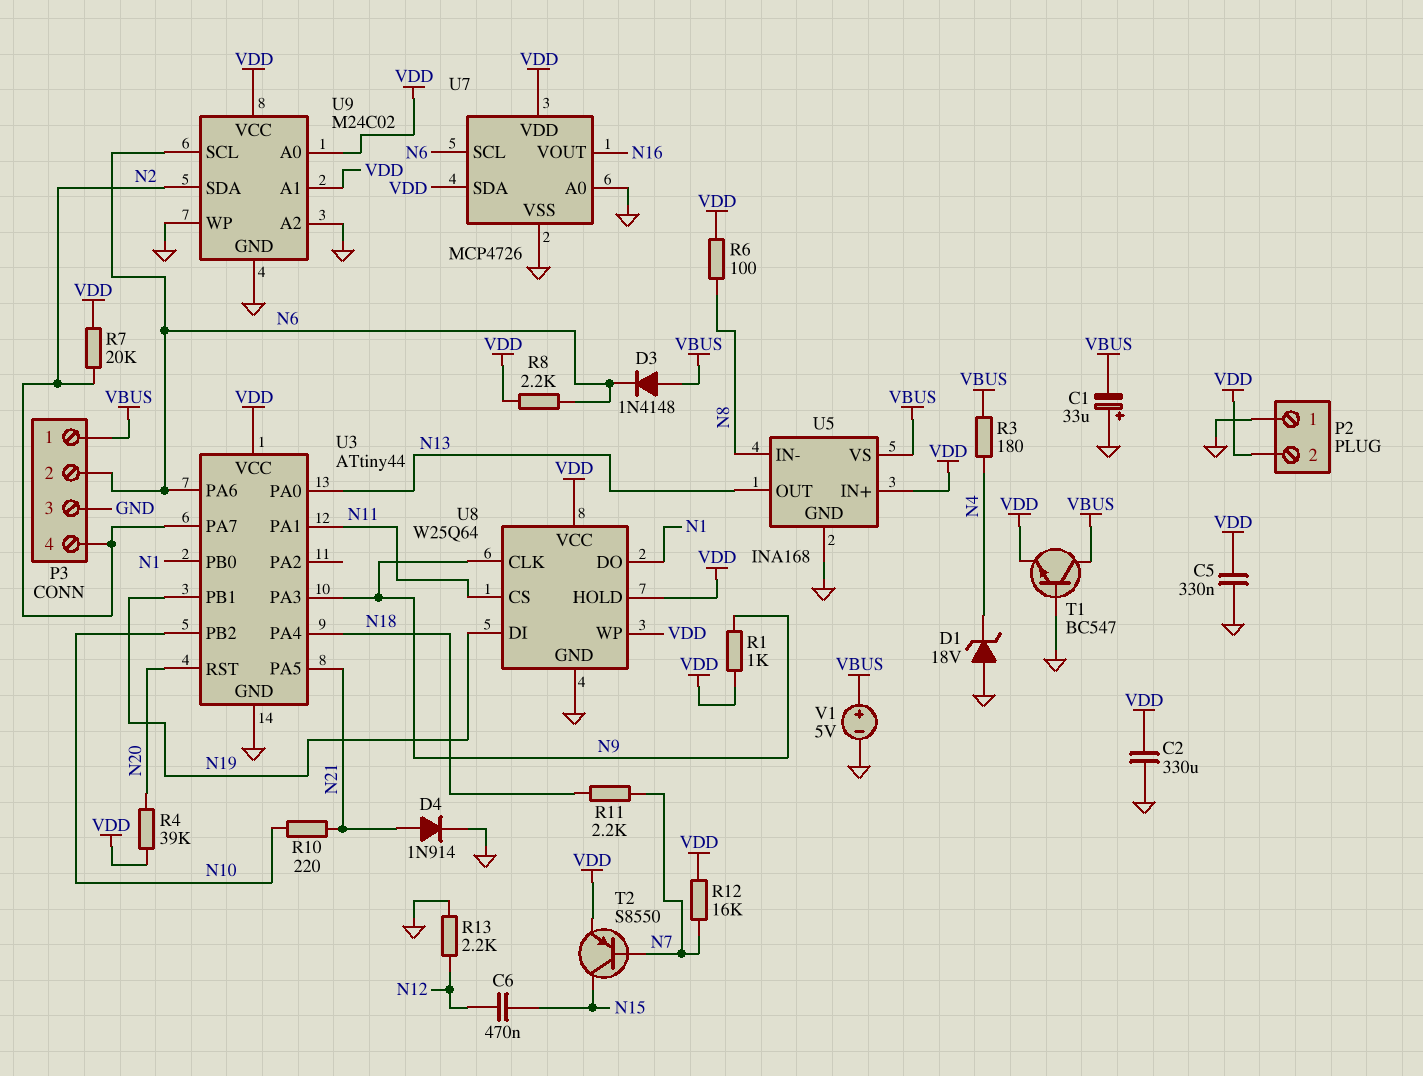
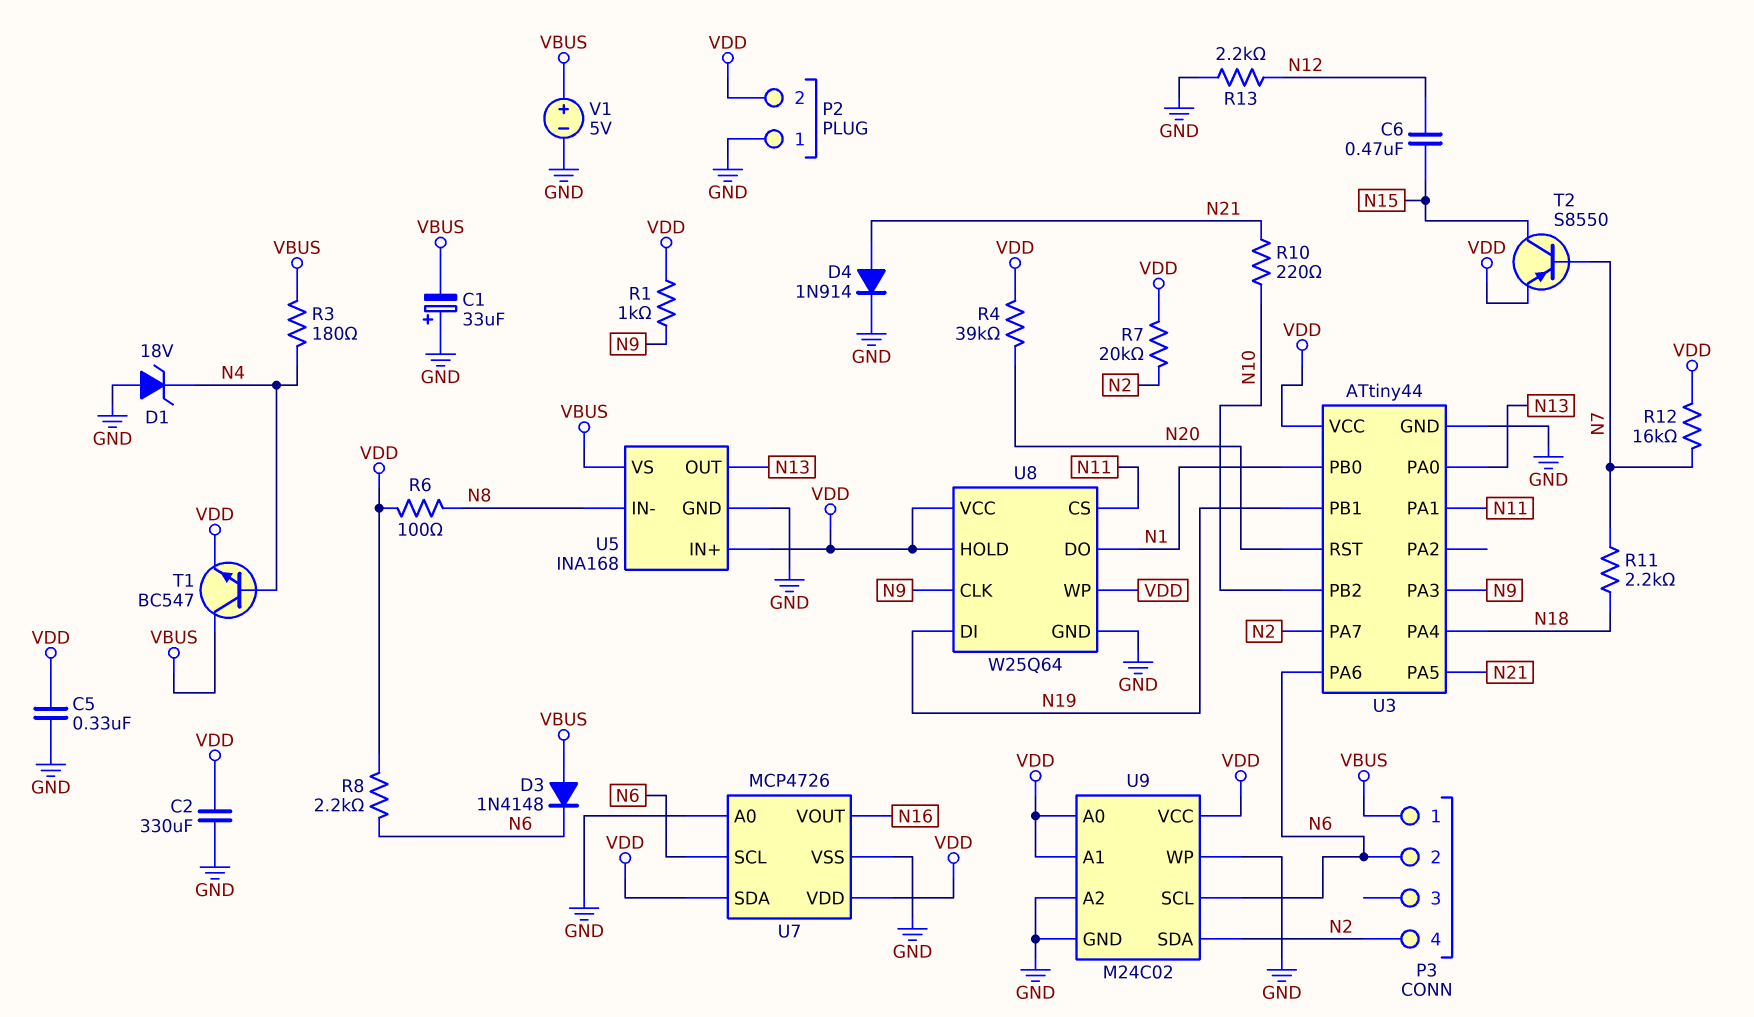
P3 pin 3: GND -> none
T1: NPN BC547 (B GND, C VBUS, E VDD) -> NPN BC547 (B N4, C VBUS, E VDD)

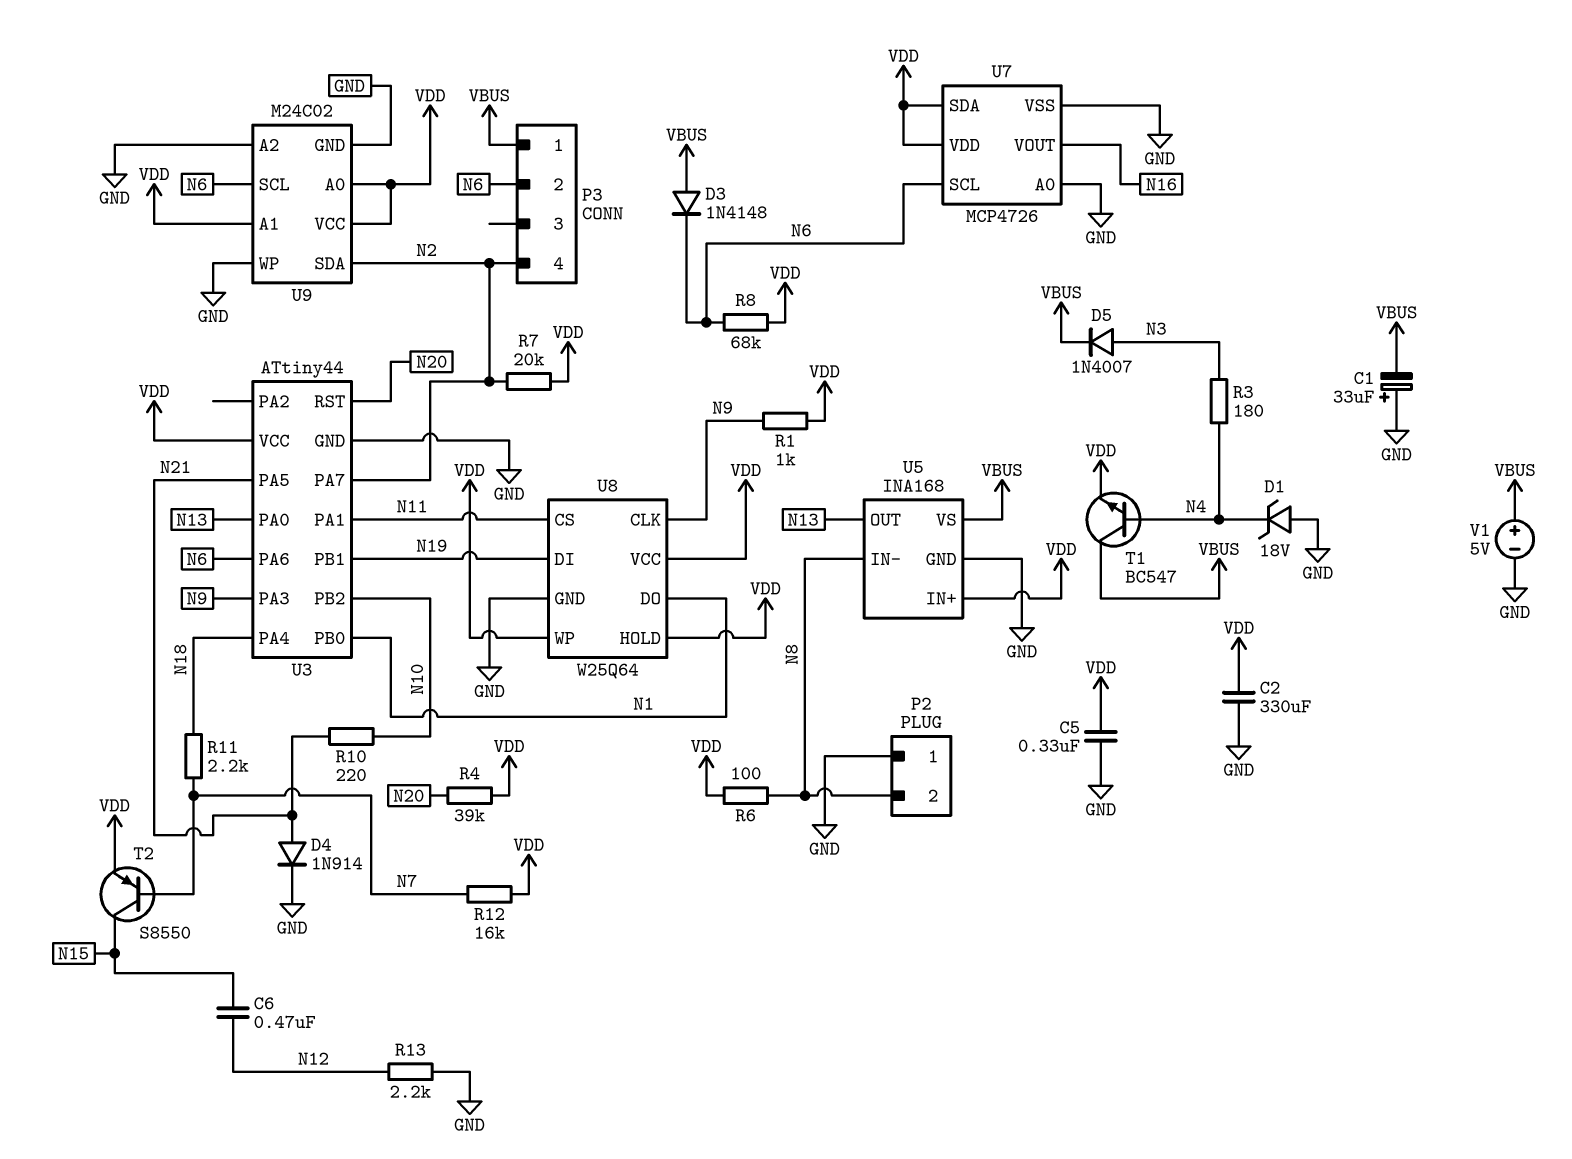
D5: none -> diode 1N4007 (A N3, K VBUS)
P2 pin 2: VDD -> N8
R3: 180 (N4, VBUS) -> 180 (N3, N4)
R8: 2.2k (N6, VDD) -> 68k (N6, VDD)

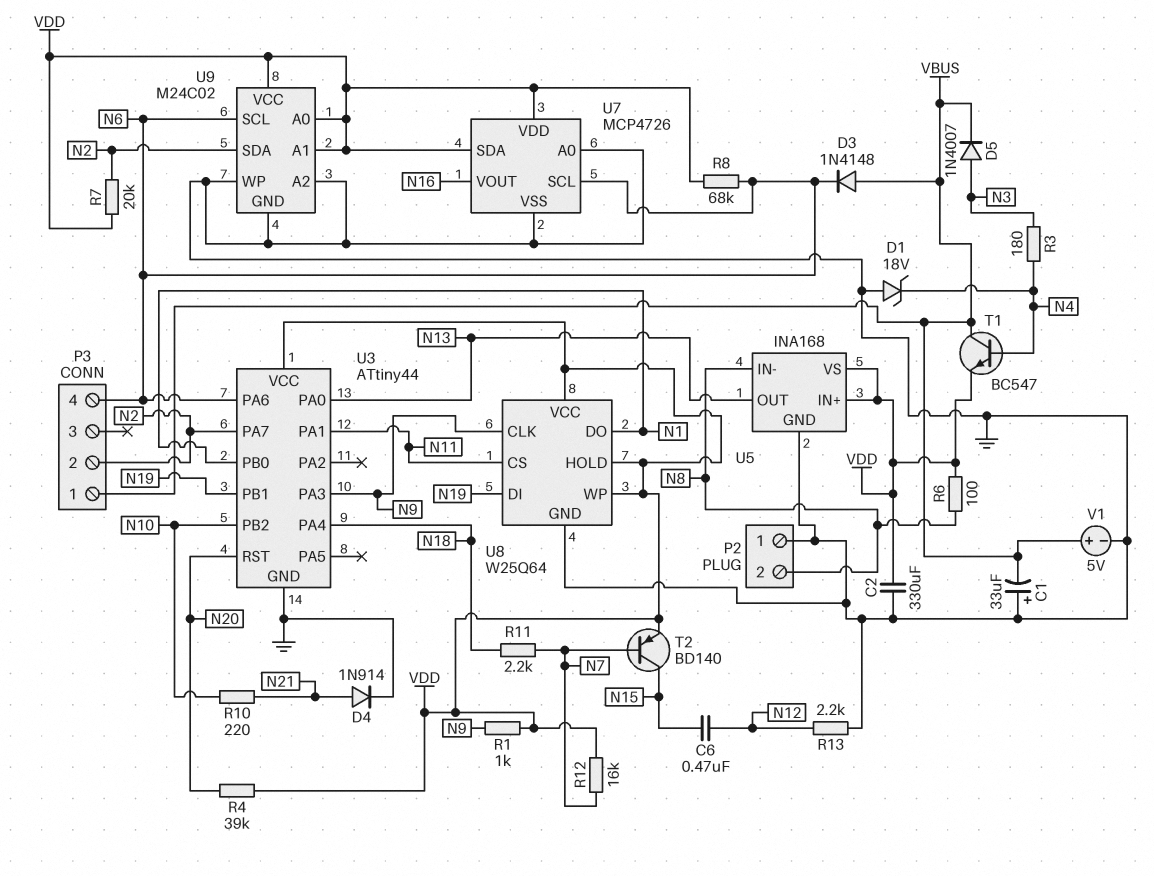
C5: 330nF (GND, VDD) -> none
P3 pin 2: N6 -> N2
P3 pin 4: N2 -> N6
T2: PNP S8550 (B N7, C N15, E VDD) -> PNP BD140 (B N7, C N15, E VDD)
U3 pin PA5: N21 -> none
U5 pin VS: VBUS -> VDD

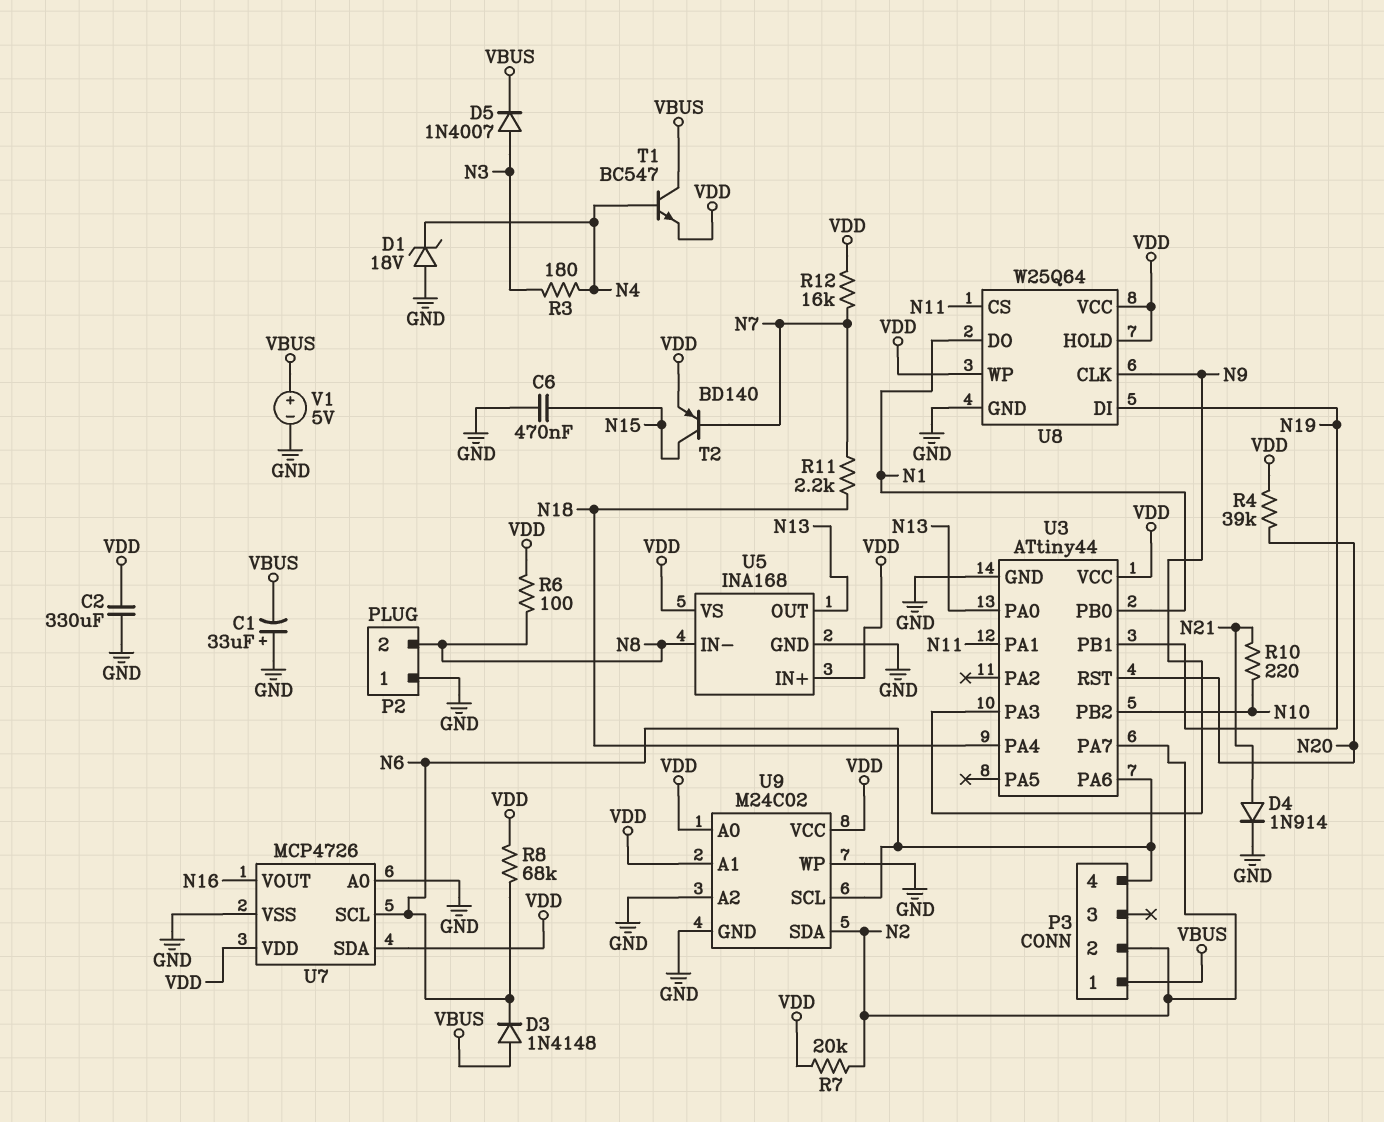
C6: 470nF (N12, N15) -> 470nF (GND, N15)
R1: 1k (N9, VDD) -> none
R13: 2.2k (GND, N12) -> none

